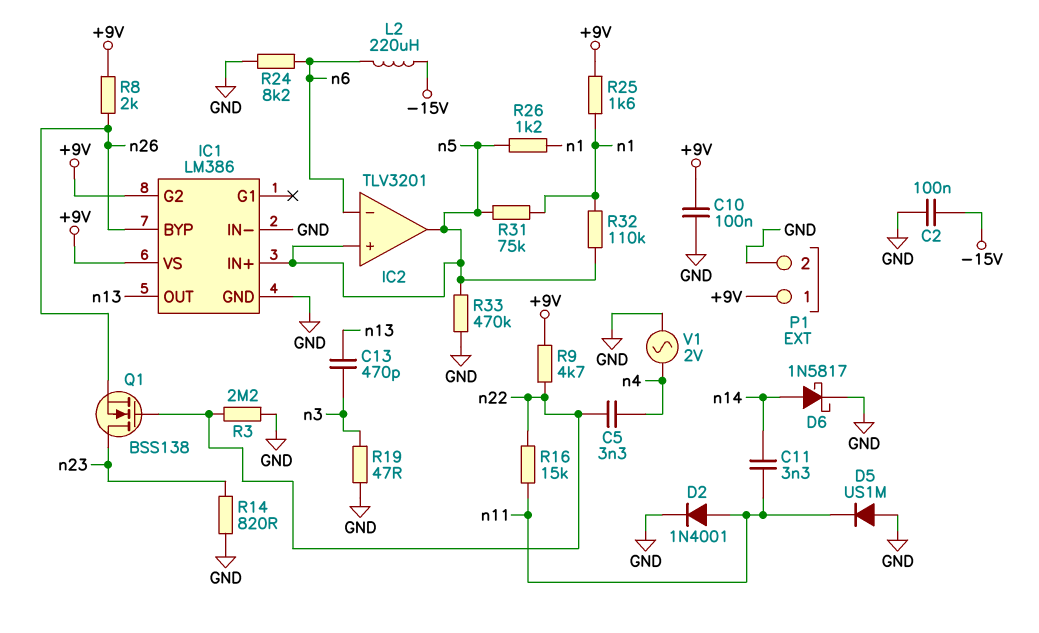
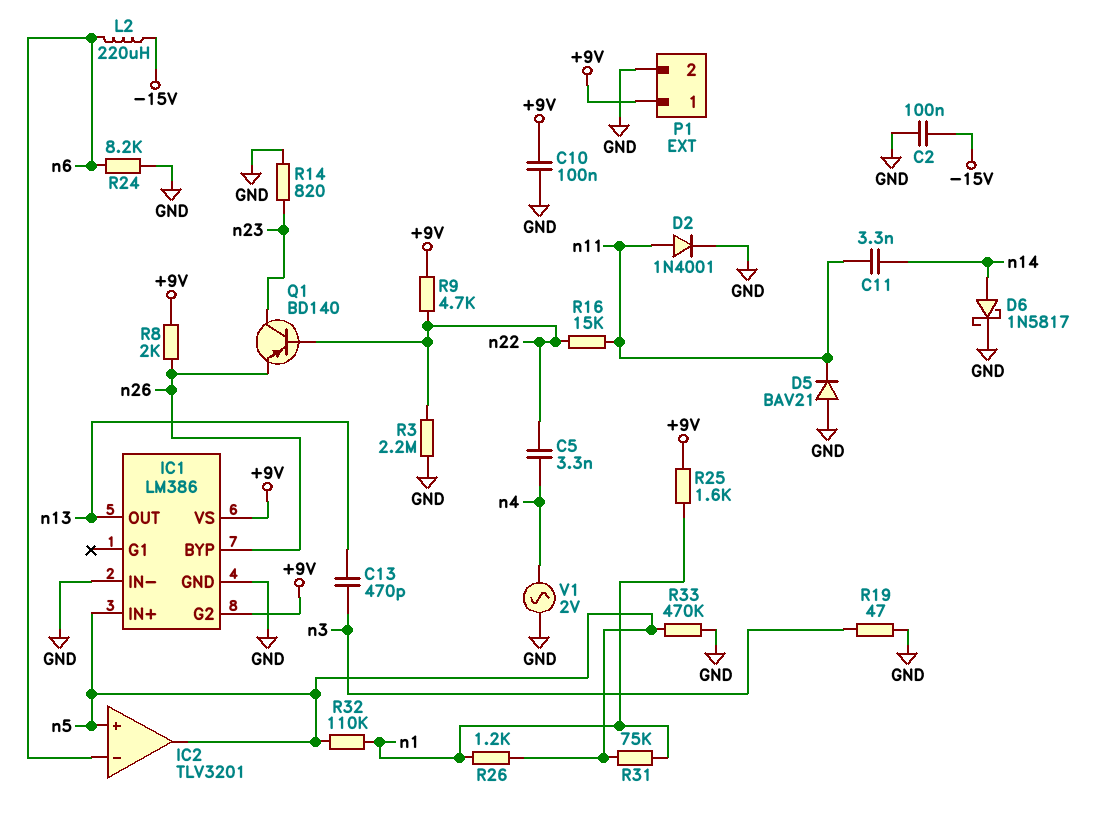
D5: diode US1M (A GND, K n11) -> diode BAV21 (A GND, K n11)
Q1: NMOS BSS138 (G n22, D n23, S n26) -> PNP BD140 (B n22, C n23, E n26)

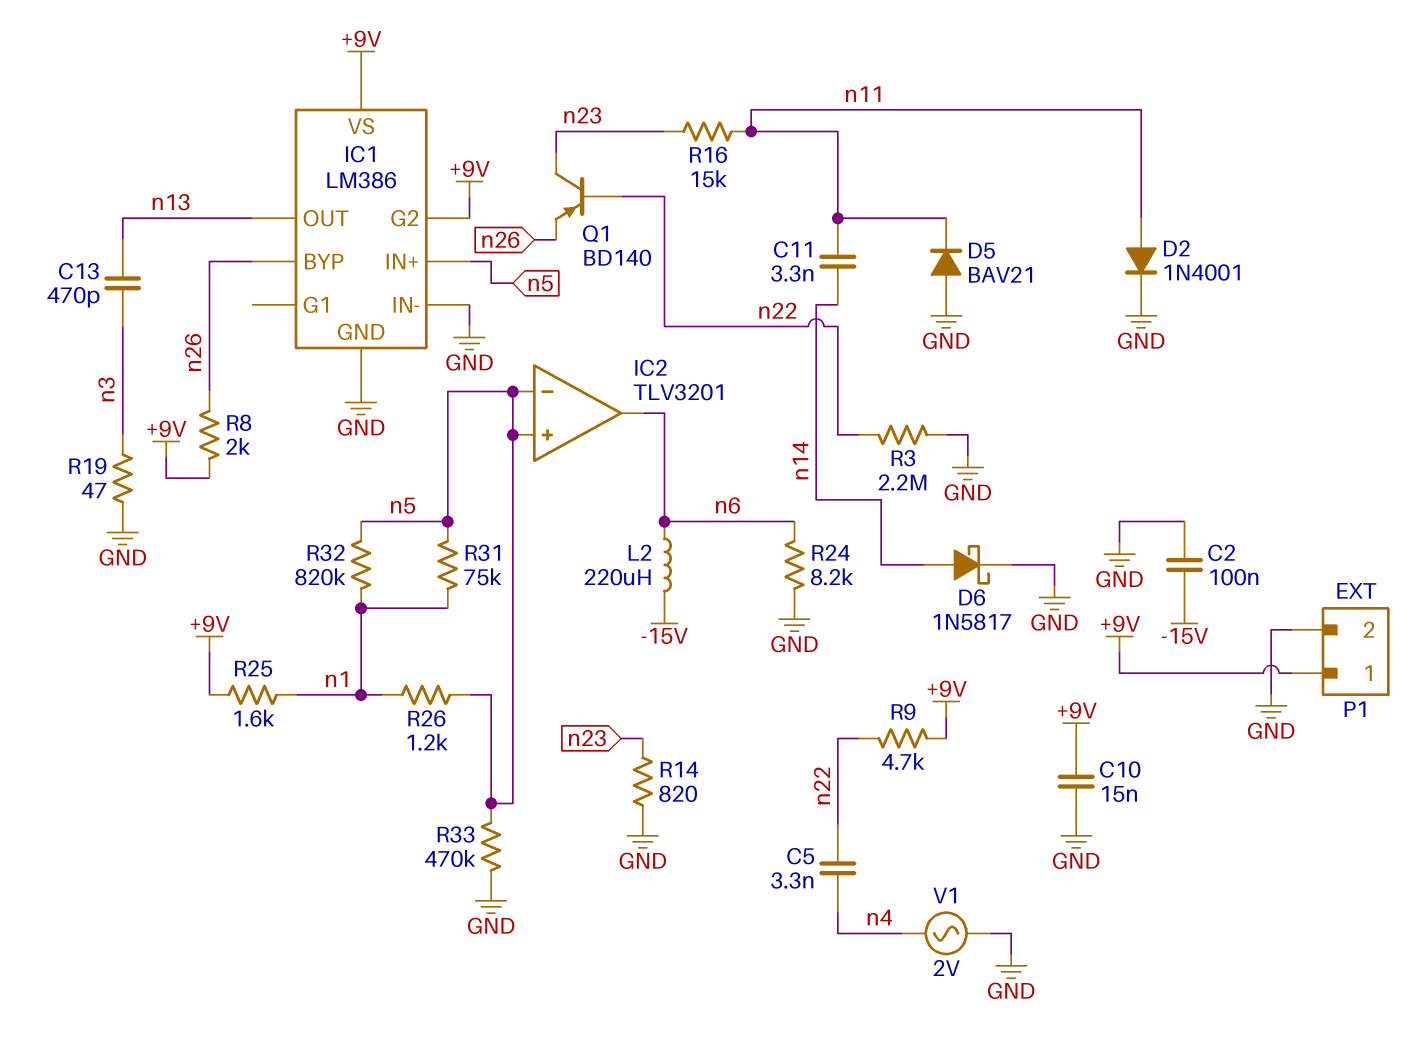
C10: 100nF (+9V, GND) -> 15nF (+9V, GND)
IC2 pin in-: n6 -> n5
IC2 pin out: n5 -> n6
R16: 15k (n11, n22) -> 15k (n11, n23)
R32: 110k (n1, n5) -> 820k (n1, n5)

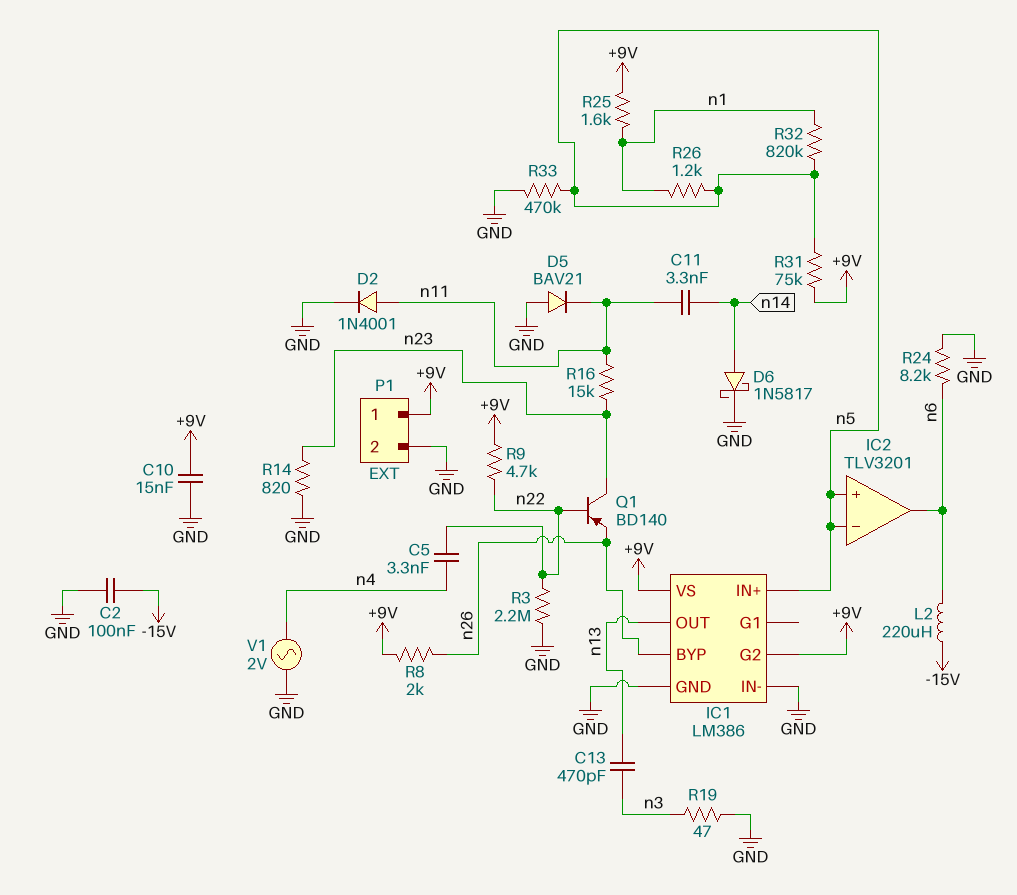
R31: 75k (n1, n5) -> 75k (+9V, n5)

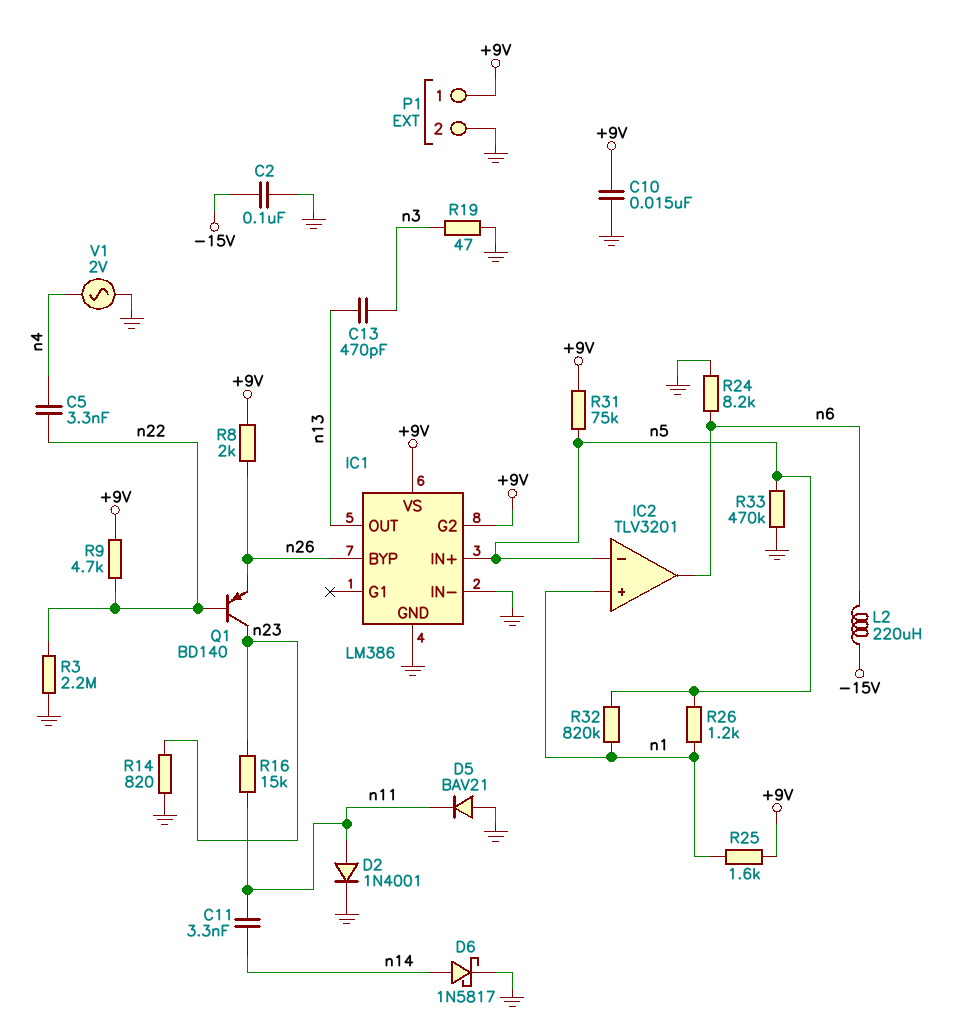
IC2 pin in+: n5 -> n1

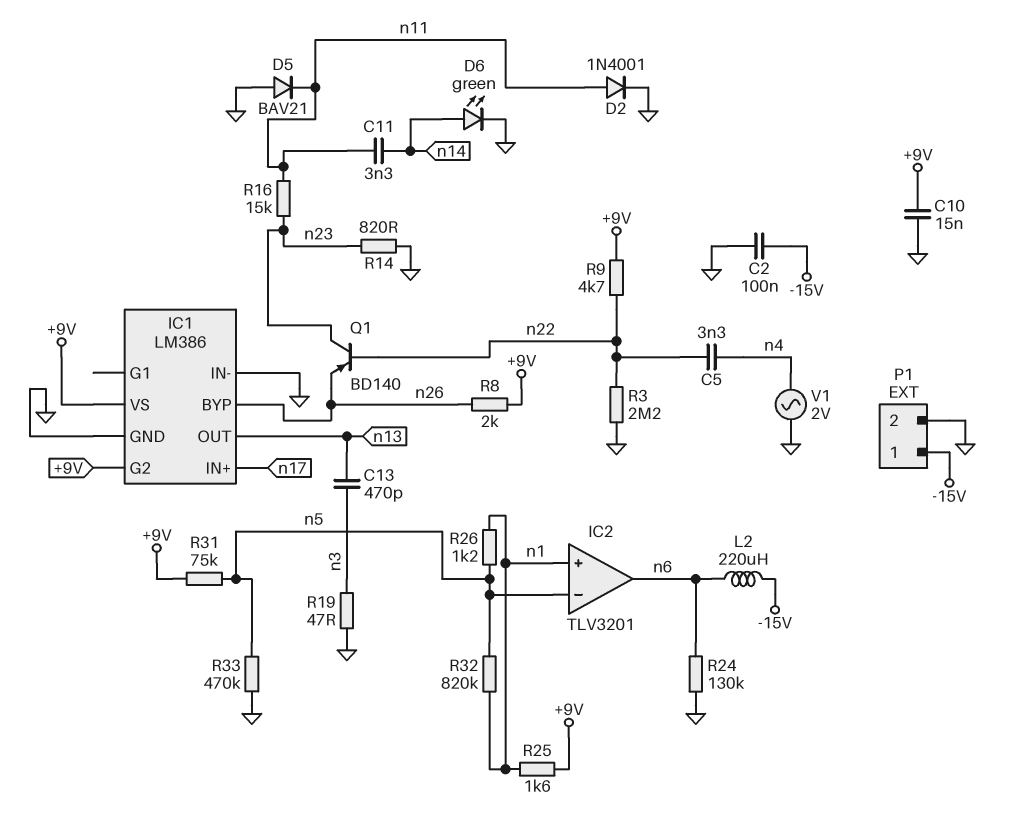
D6: schottky 1N5817 (A n14, K GND) -> LED green (A n14, K GND)
IC1 pin IN+: n5 -> n17
P1 pin 1: +9V -> -15V
R24: 8.2k (GND, n6) -> 130k (GND, n6)

